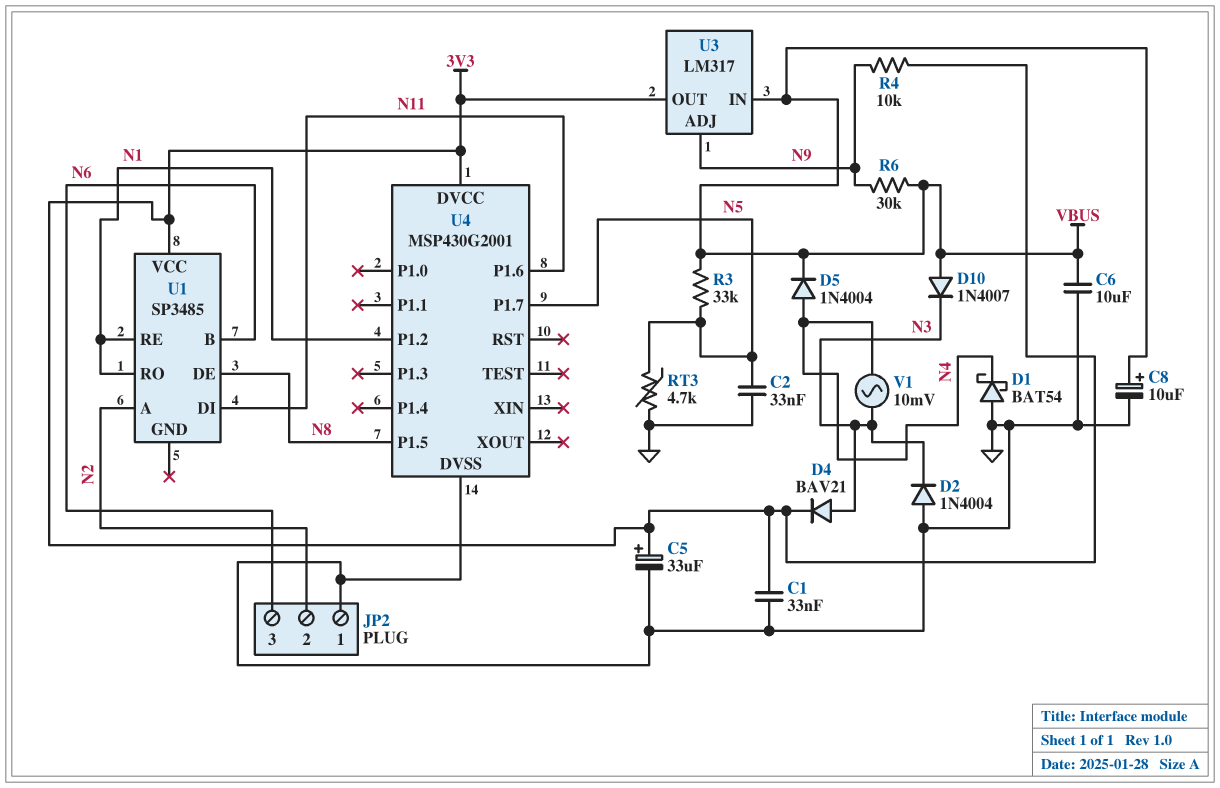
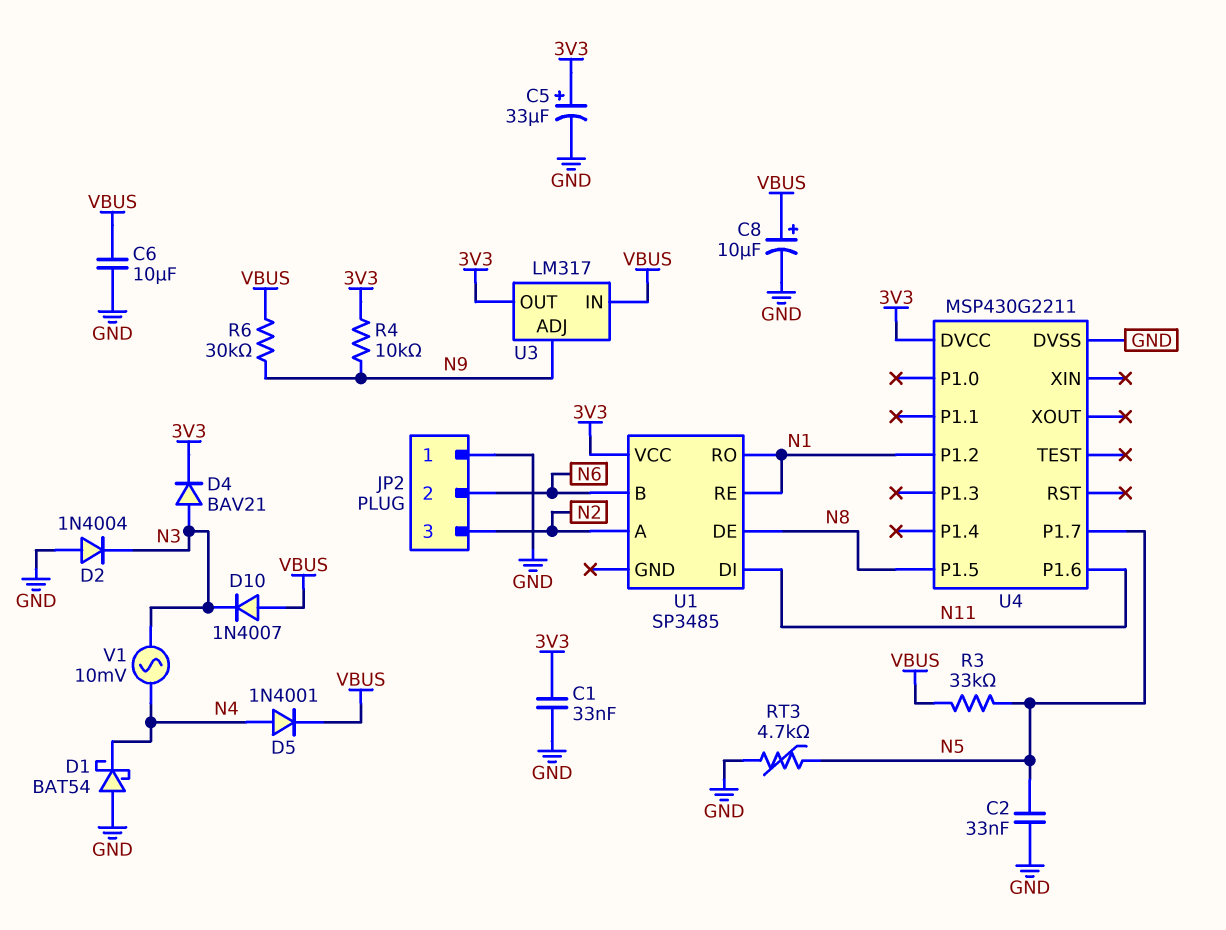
D5: diode 1N4004 (A N4, K VBUS) -> diode 1N4001 (A N4, K VBUS)
JP2 pin 2: N2 -> N6
JP2 pin 3: N6 -> N2
U4: MSP430G2001 -> MSP430G2211

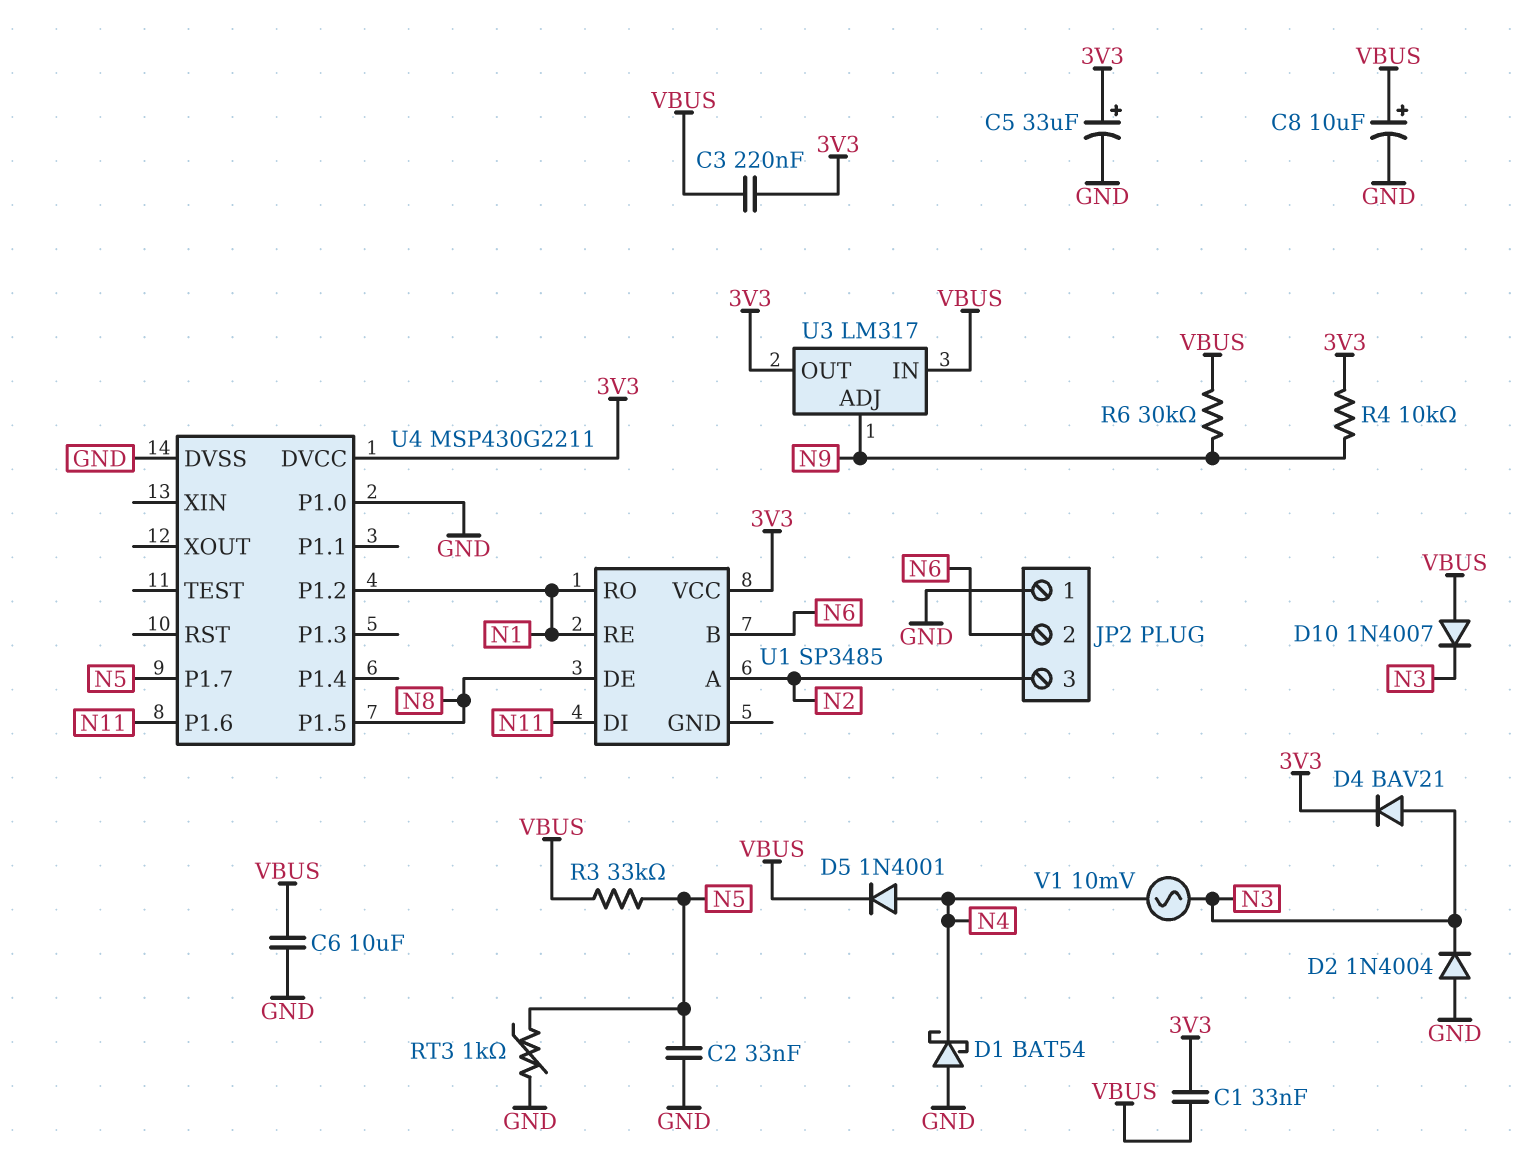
C1: 33nF (3V3, GND) -> 33nF (3V3, VBUS)
C3: none -> 220nF (3V3, VBUS)
RT3: 4.7k (GND, N5) -> 1k (GND, N5)
U4 pin P1.0: none -> GND

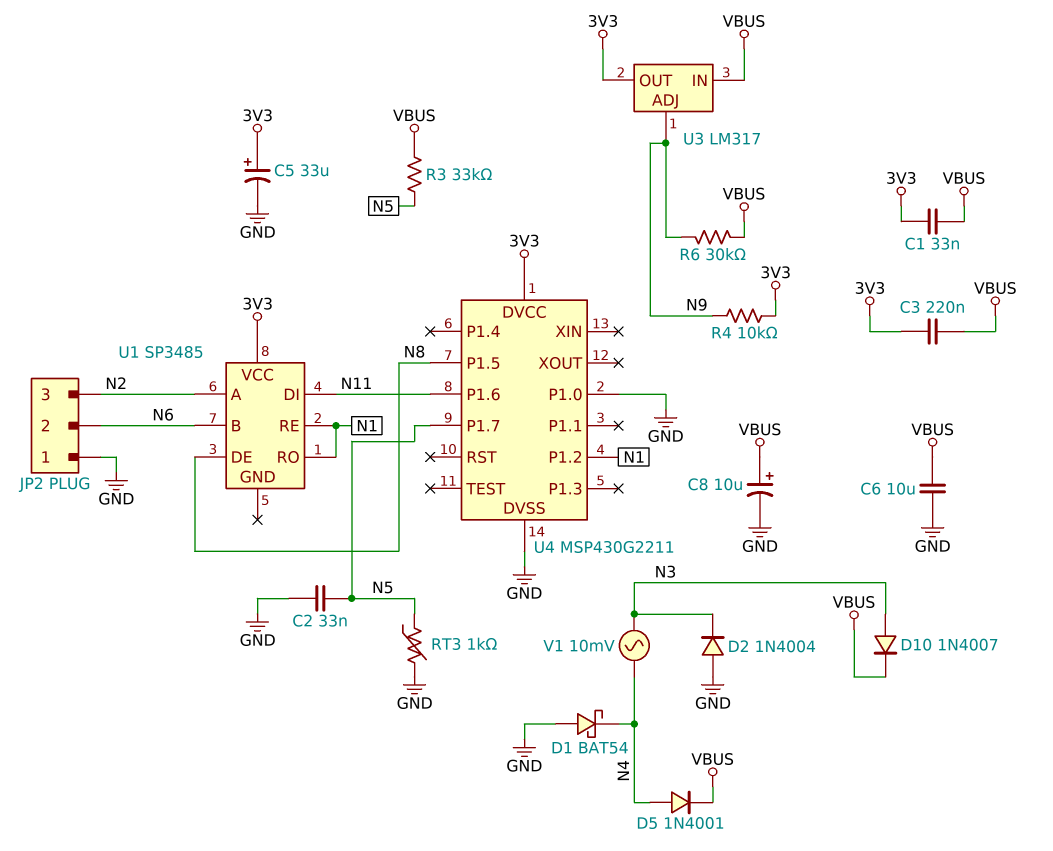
D4: diode BAV21 (A N3, K 3V3) -> none
D10: diode 1N4007 (A VBUS, K N3) -> diode 1N4007 (A N3, K VBUS)

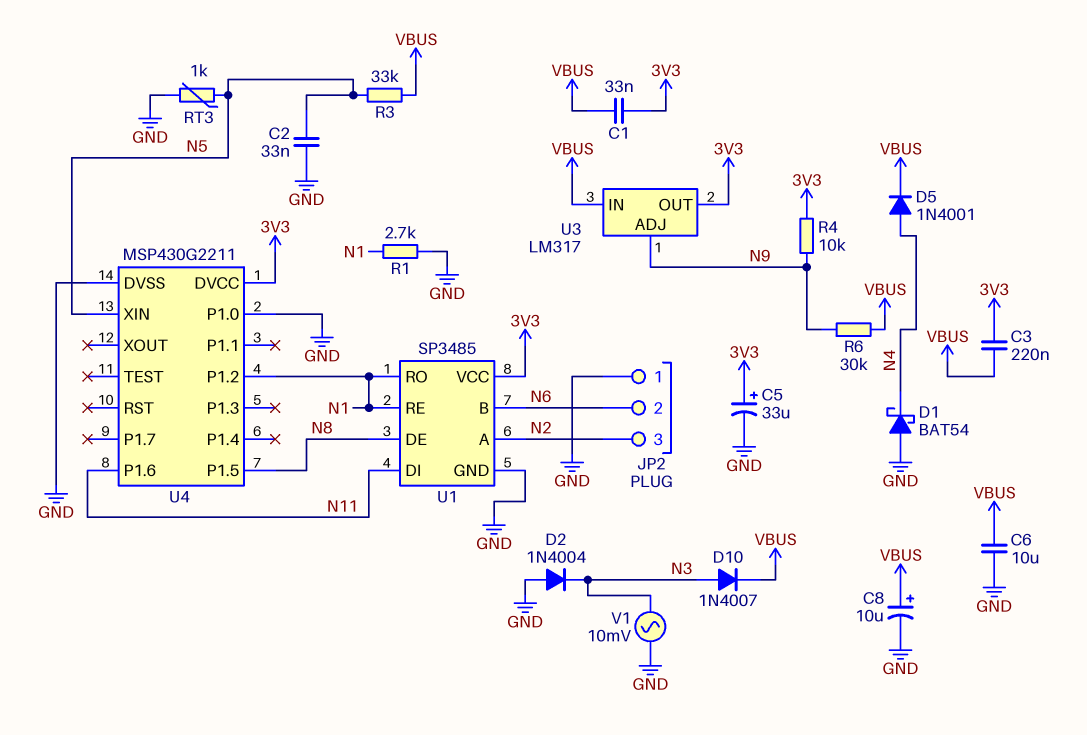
R1: none -> 2.7k (GND, N1)
U1 pin GND: none -> GND
U4 pin P1.7: N5 -> none
U4 pin XIN: none -> N5
V1: AC 10mV (N3, N4) -> AC 10mV (GND, N3)

